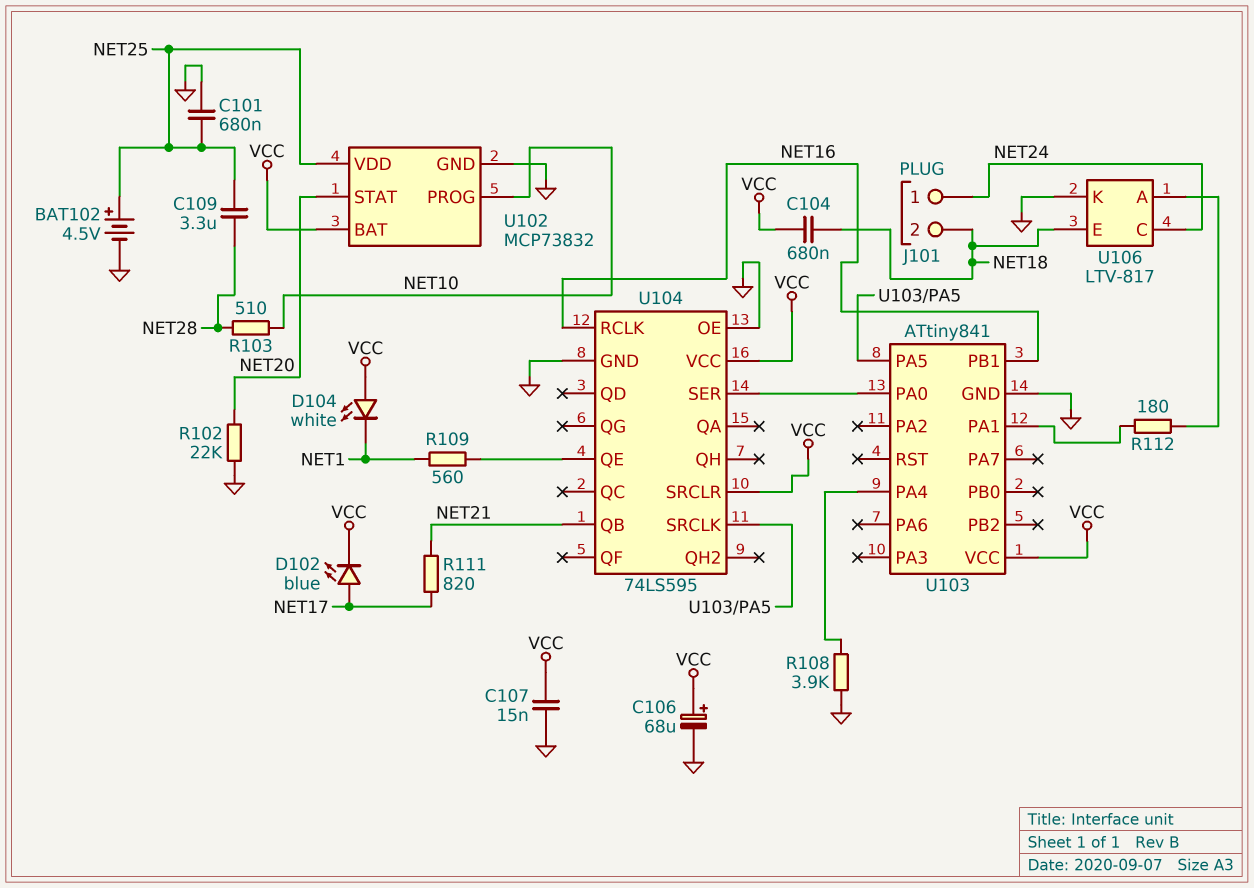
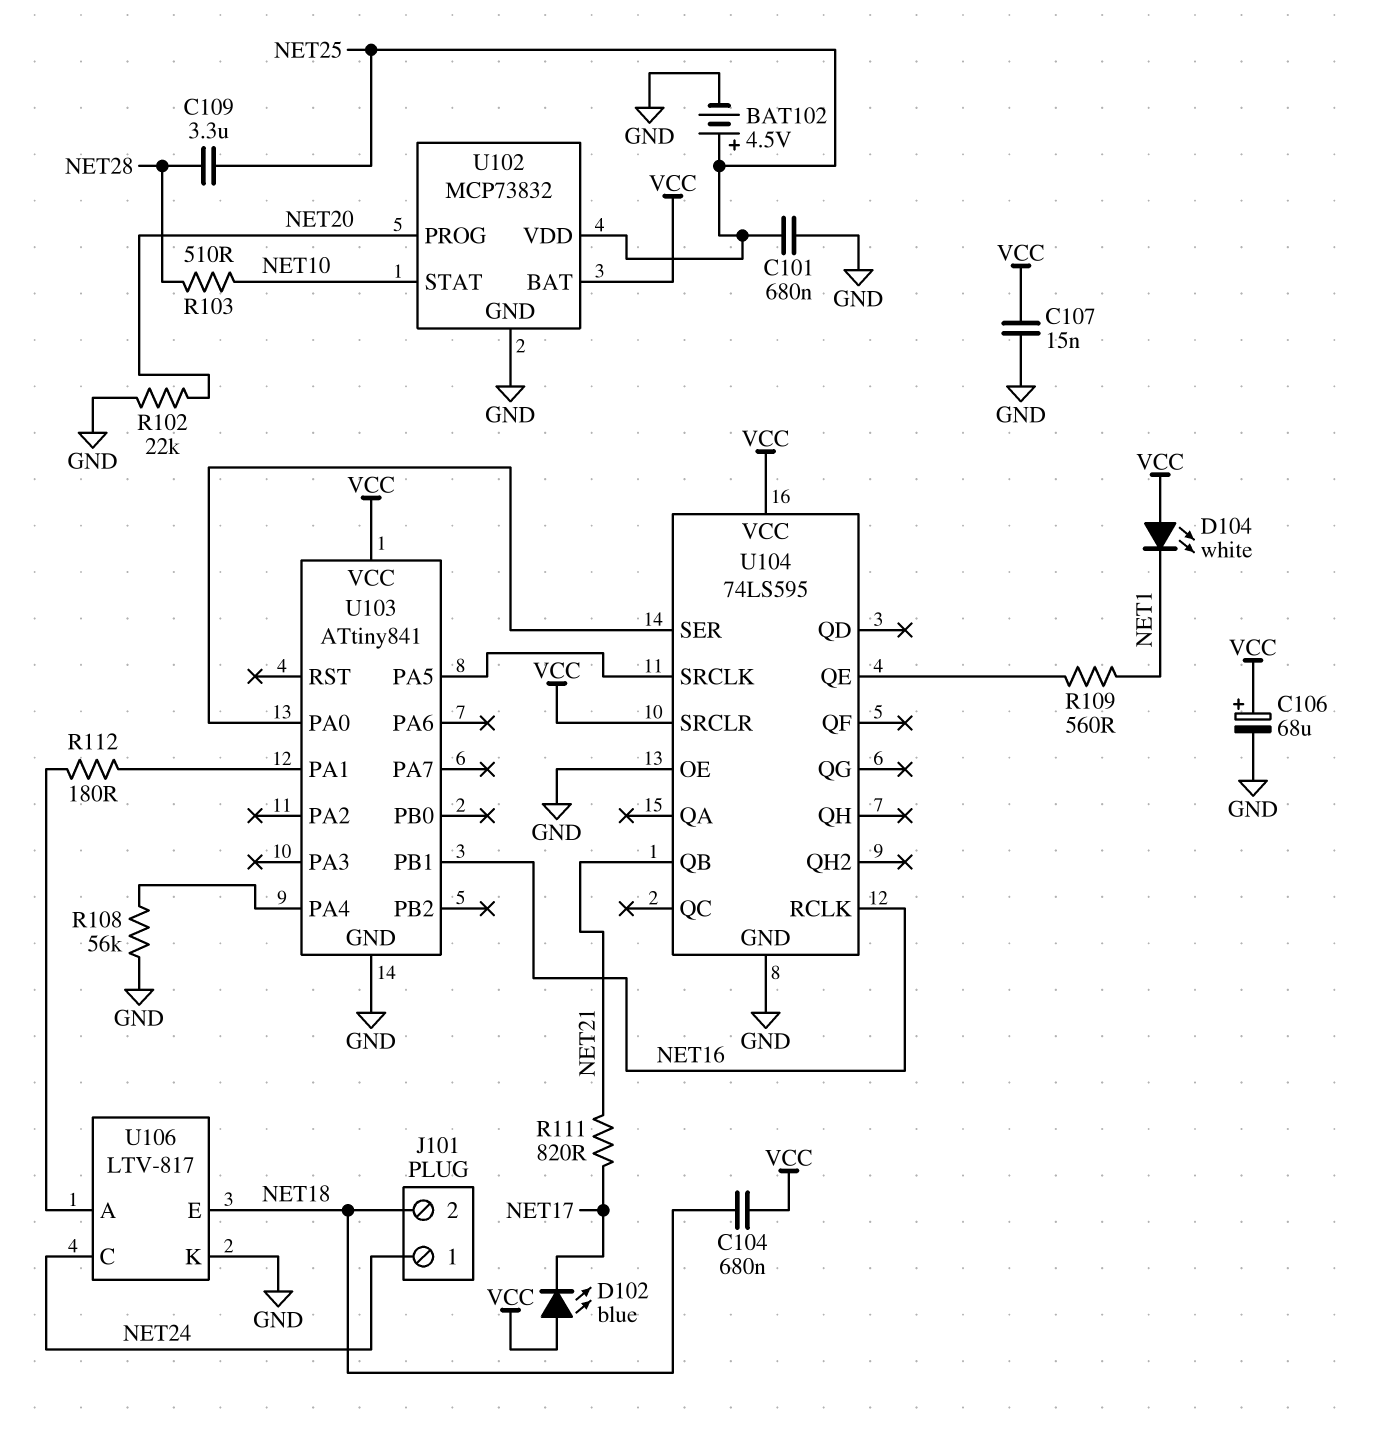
D102: LED blue (A NET17, K VCC) -> LED blue (A VCC, K NET17)
R108: 3.9k (GND, U103/PA4) -> 56k (GND, U103/PA4)
U102 pin PROG: NET10 -> NET20
U102 pin STAT: NET20 -> NET10

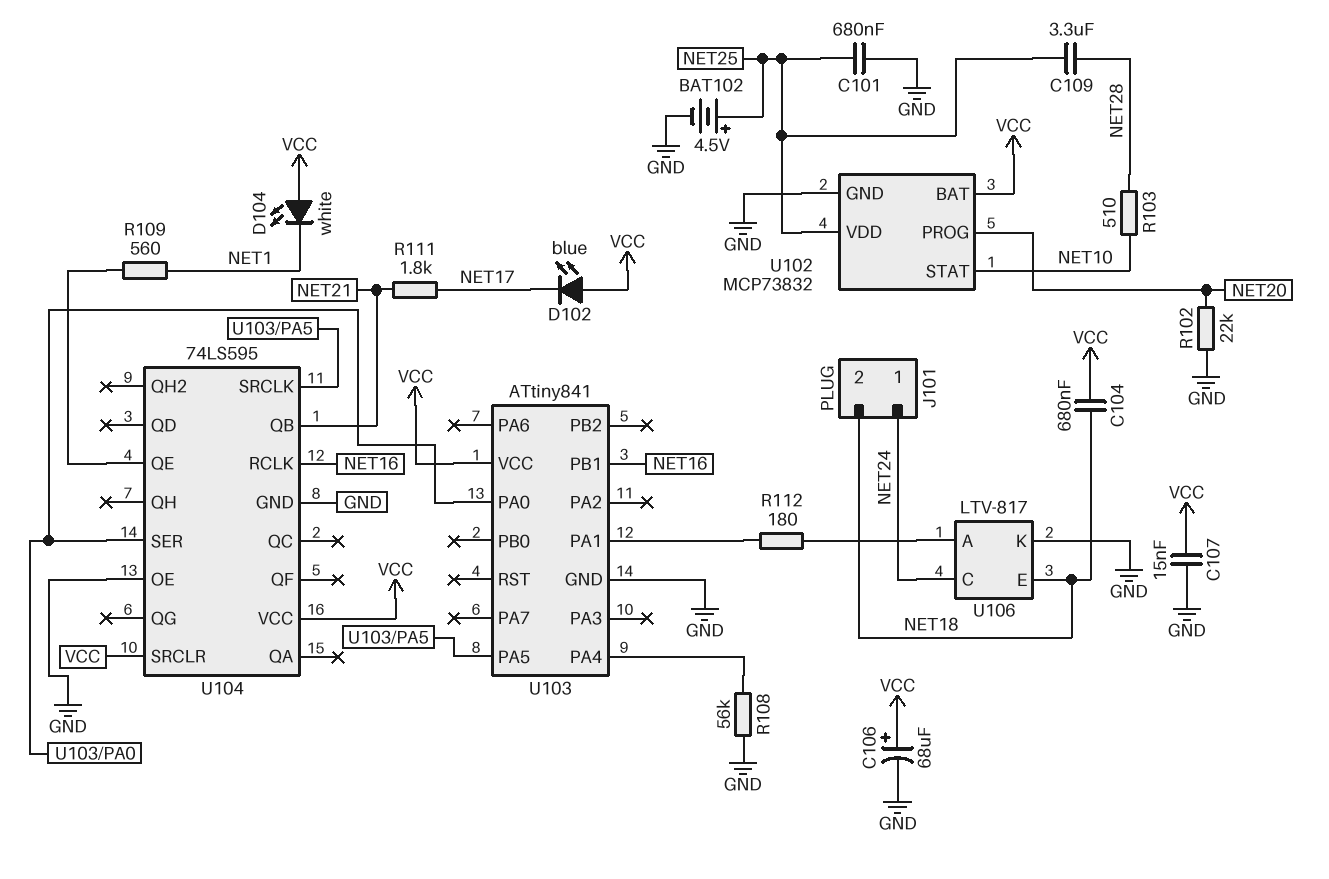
R111: 820 (NET17, NET21) -> 1.8k (NET17, NET21)

